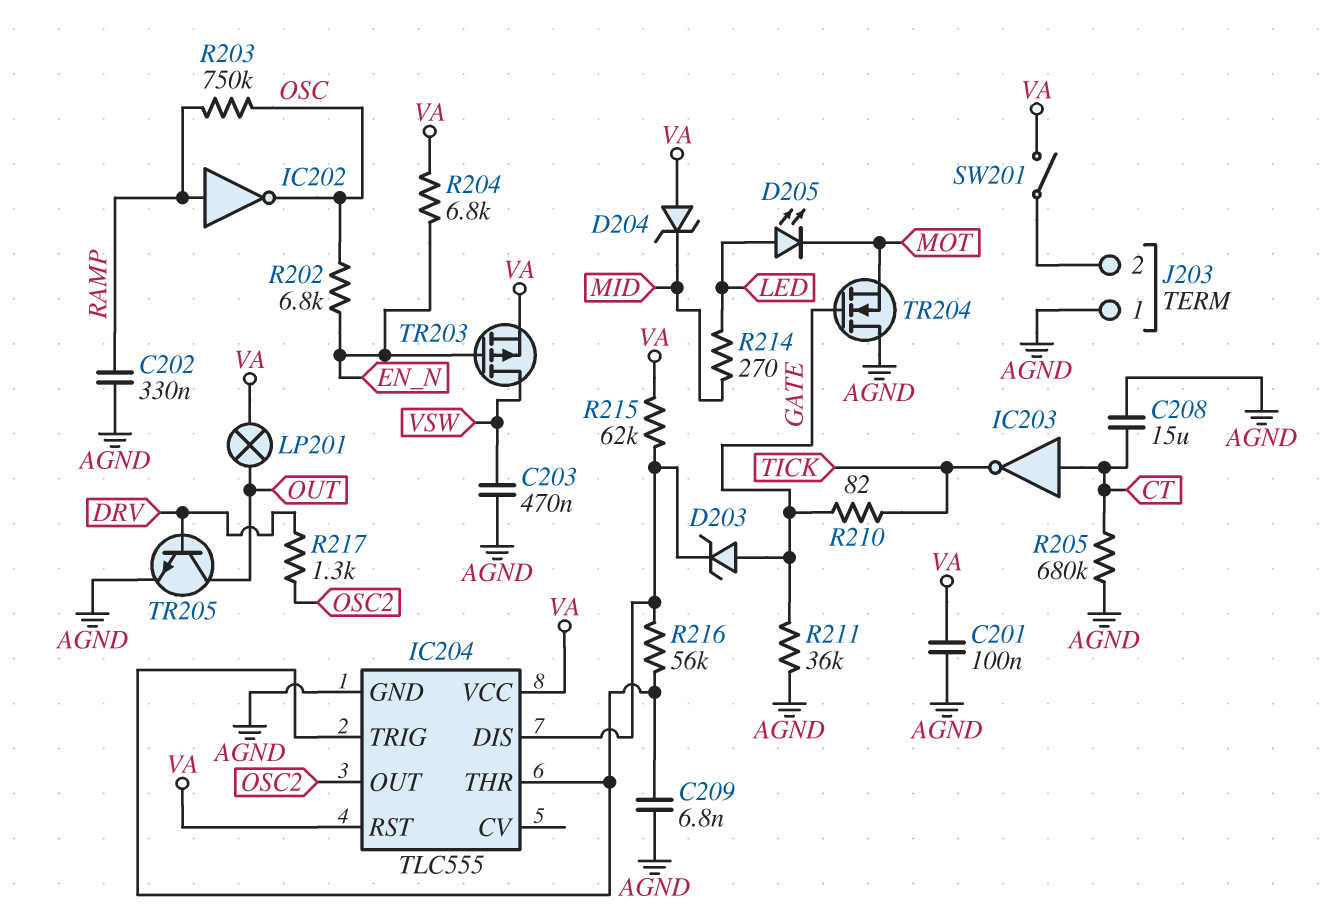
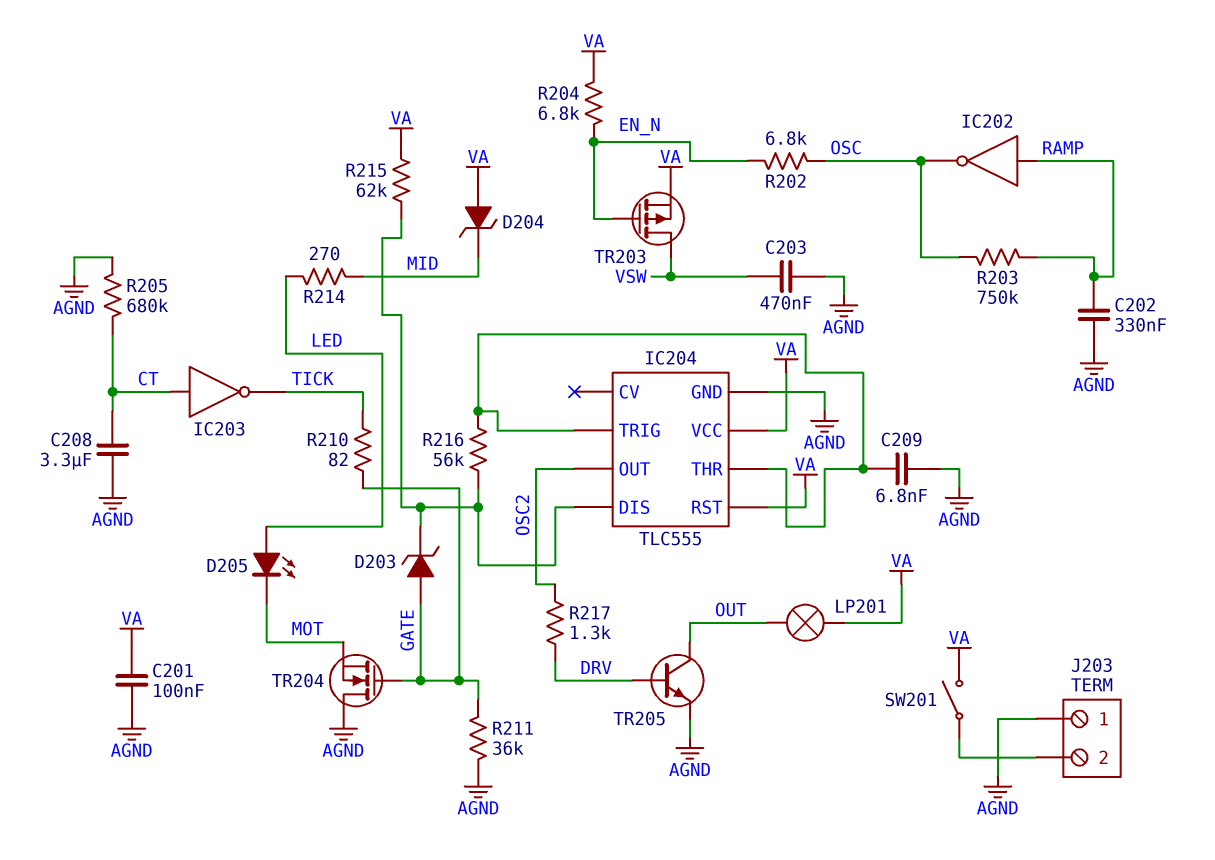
C208: 15uF (AGND, CT) -> 3.3uF (AGND, CT)

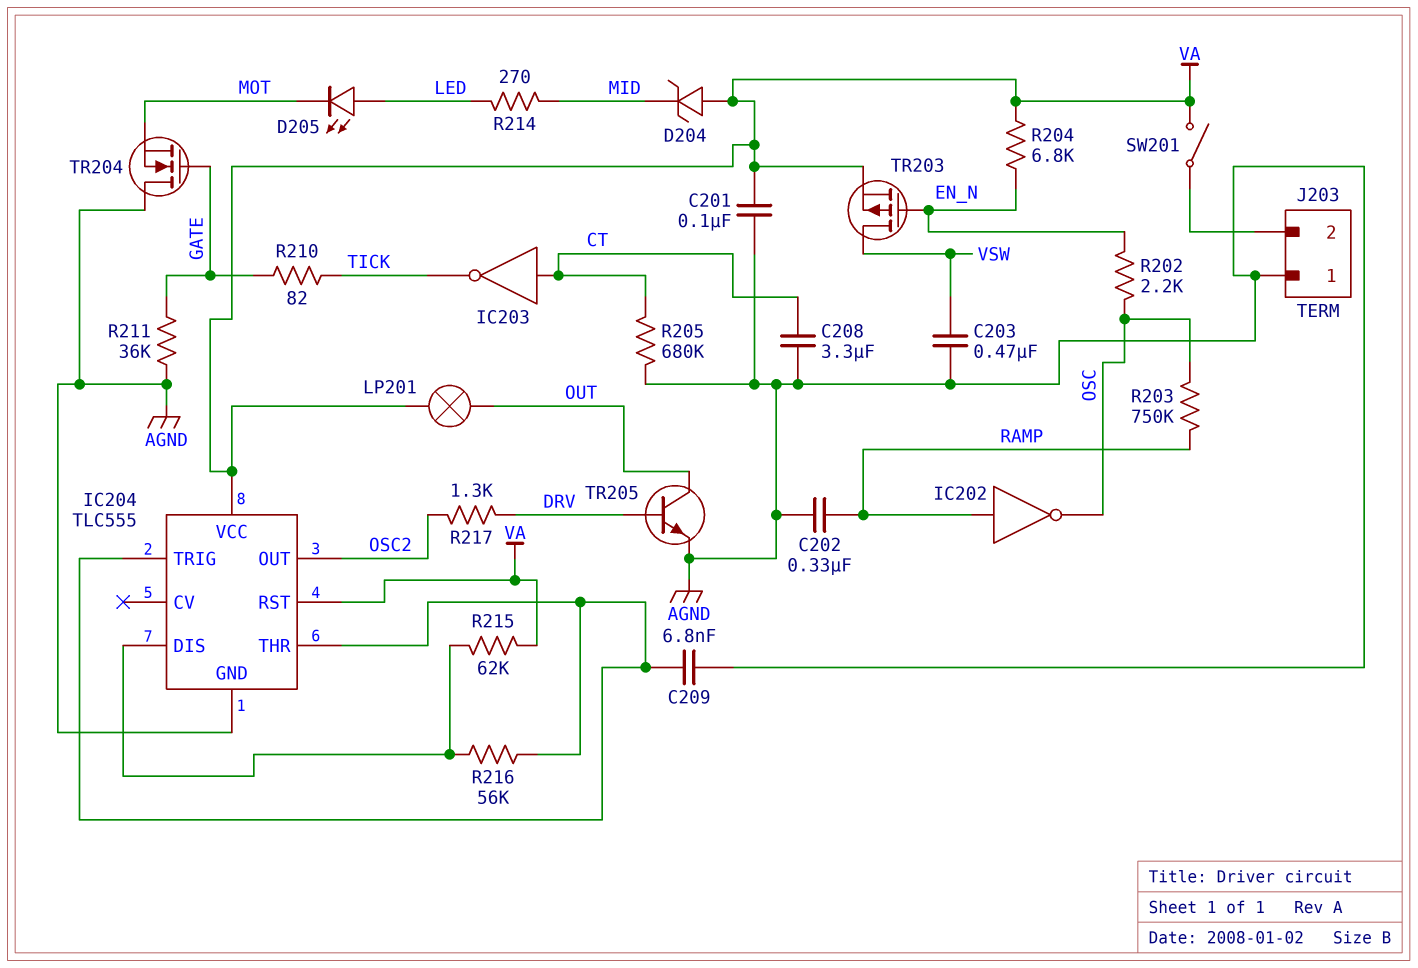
D203: zener (A GATE, K IC204/DIS) -> none
R202: 6.8k (EN_N, OSC) -> 2.2k (EN_N, OSC)

